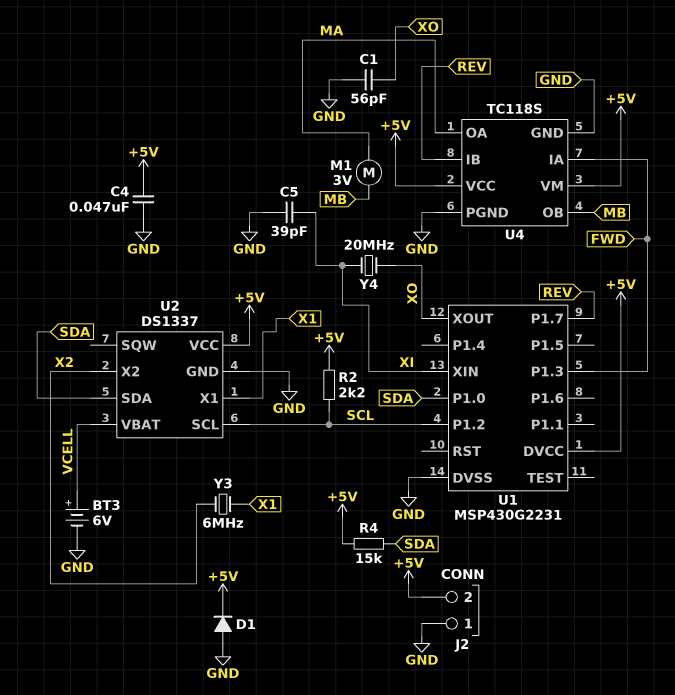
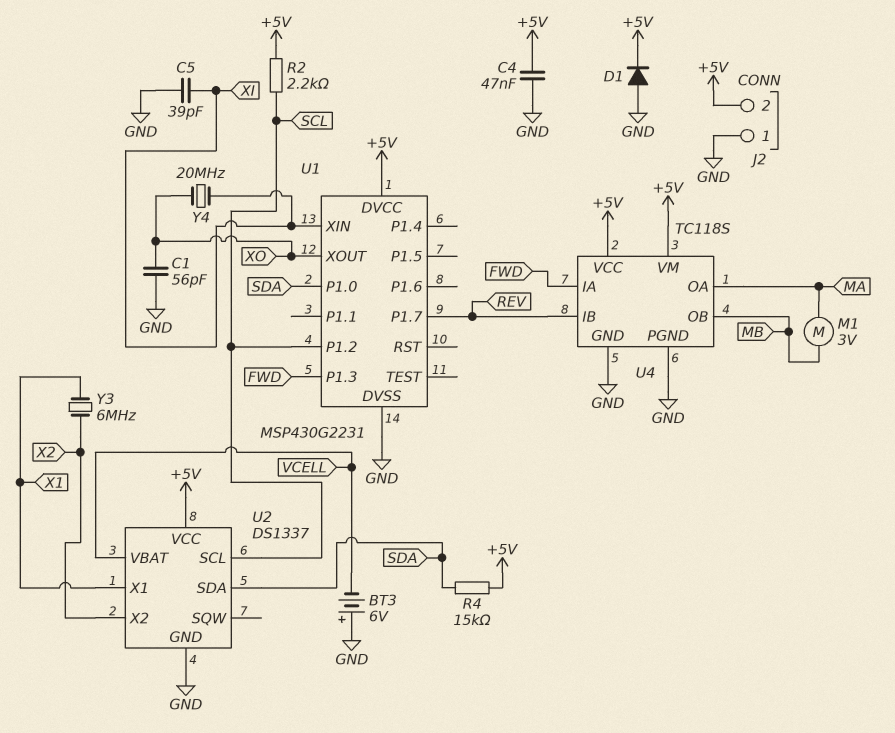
BT3: 6V (plus VCELL, minus GND) -> 6V (plus GND, minus VCELL)

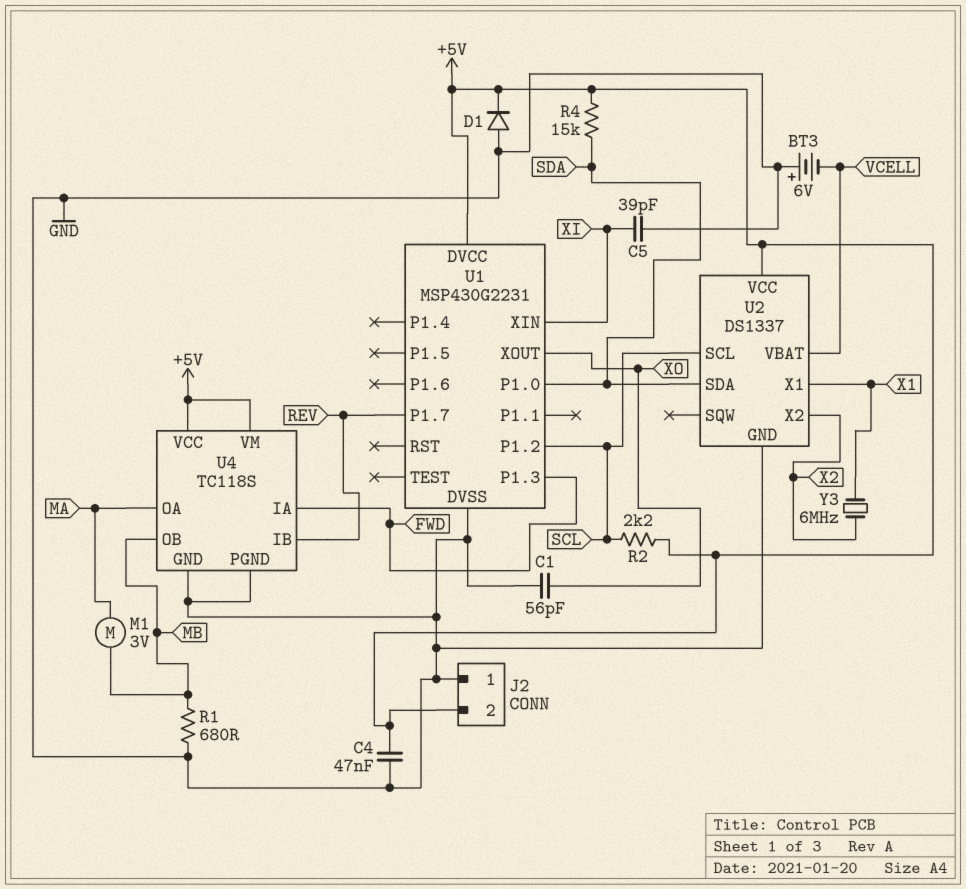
R1: none -> 680 (GND, MB)
Y4: 20MHz (XI, XO) -> none

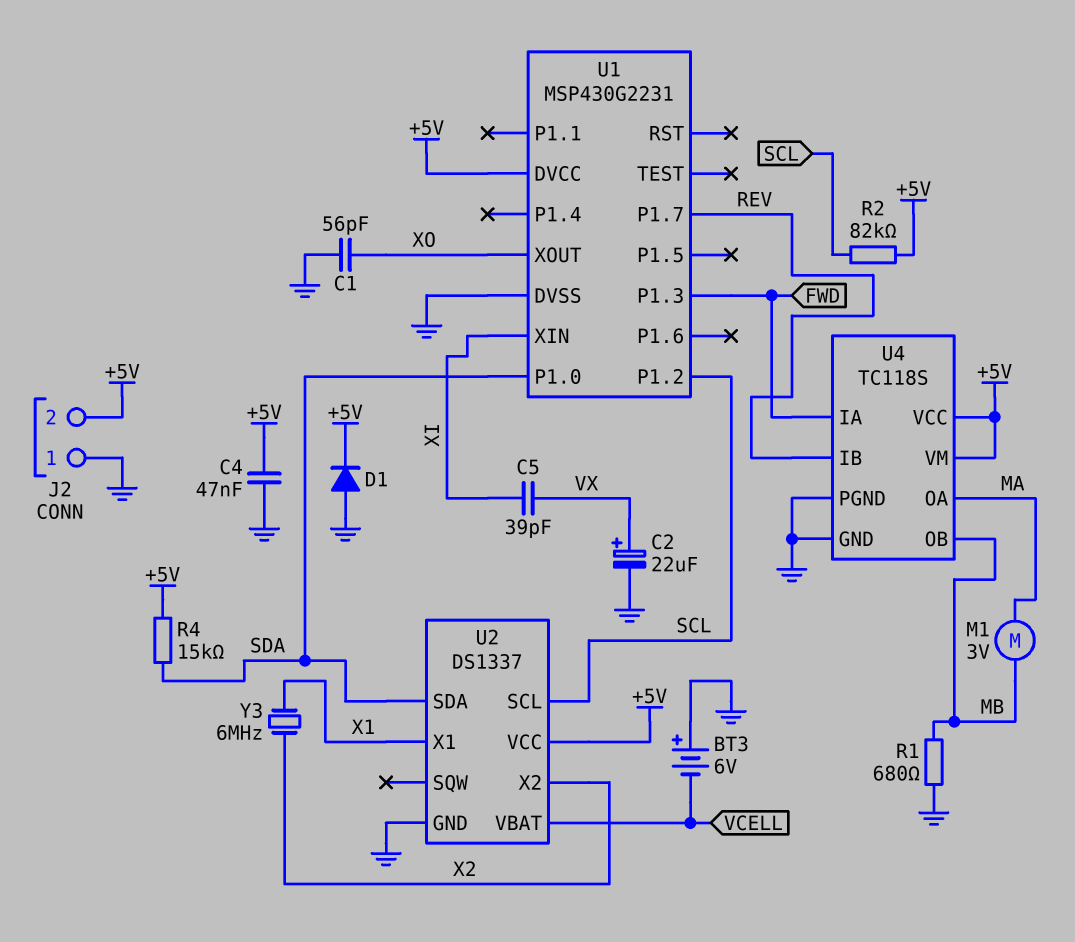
C2: none -> 22uF (plus VX, minus GND)
C5: 39pF (GND, XI) -> 39pF (VX, XI)
R2: 2.2k (+5V, SCL) -> 82k (+5V, SCL)

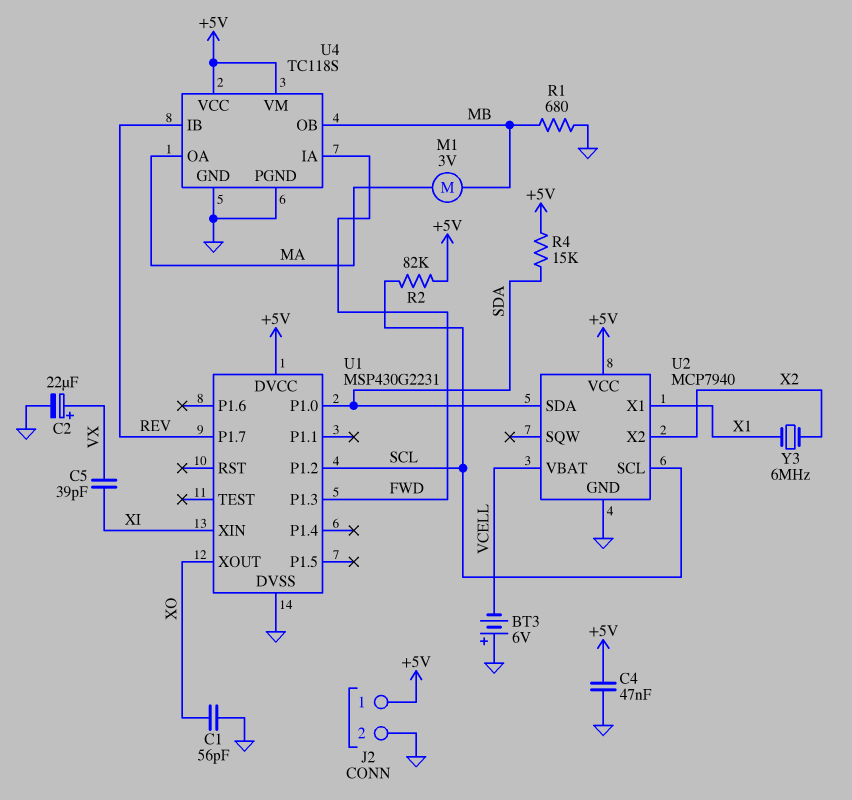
D1: diode (A GND, K +5V) -> none
J2 pin 1: GND -> +5V
J2 pin 2: +5V -> GND
U2: DS1337 -> MCP7940

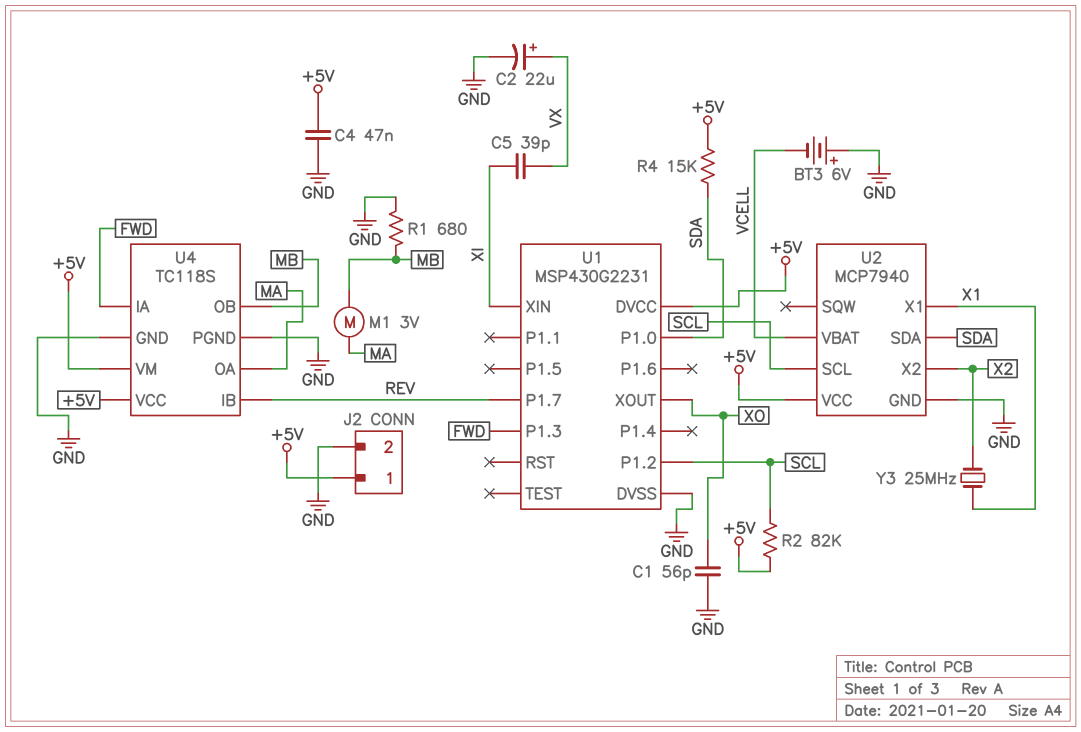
Y3: 6MHz (X1, X2) -> 25MHz (X1, X2)

